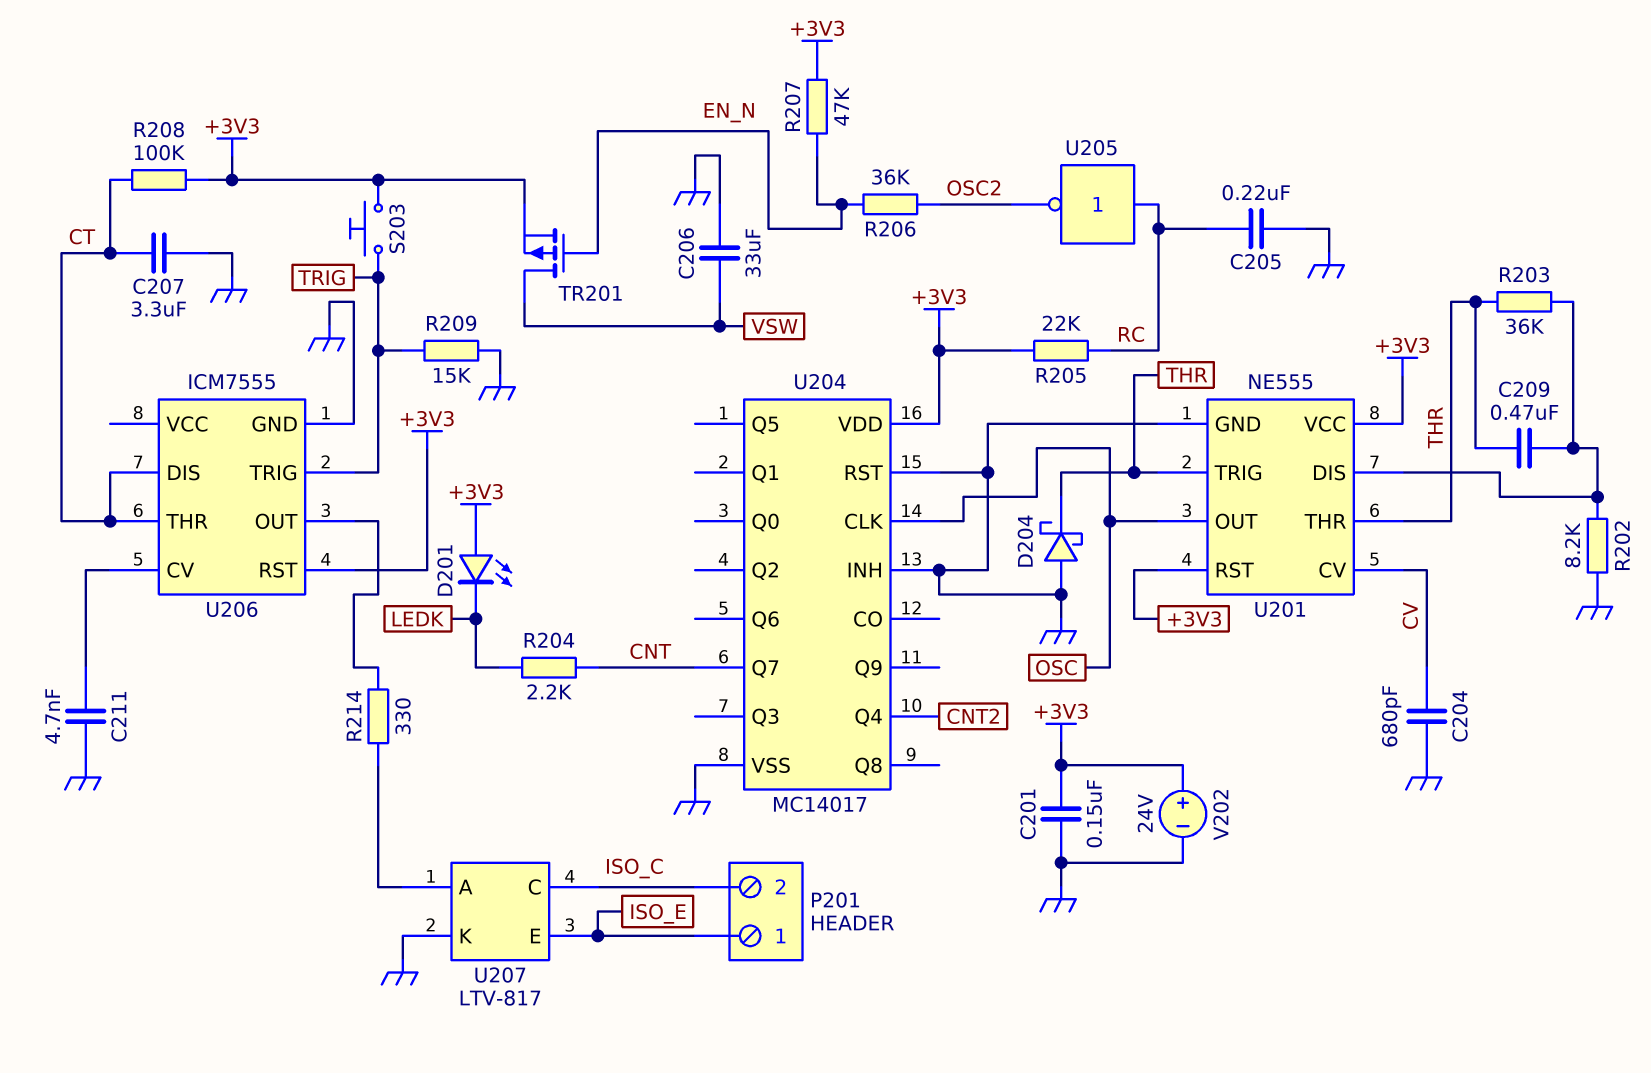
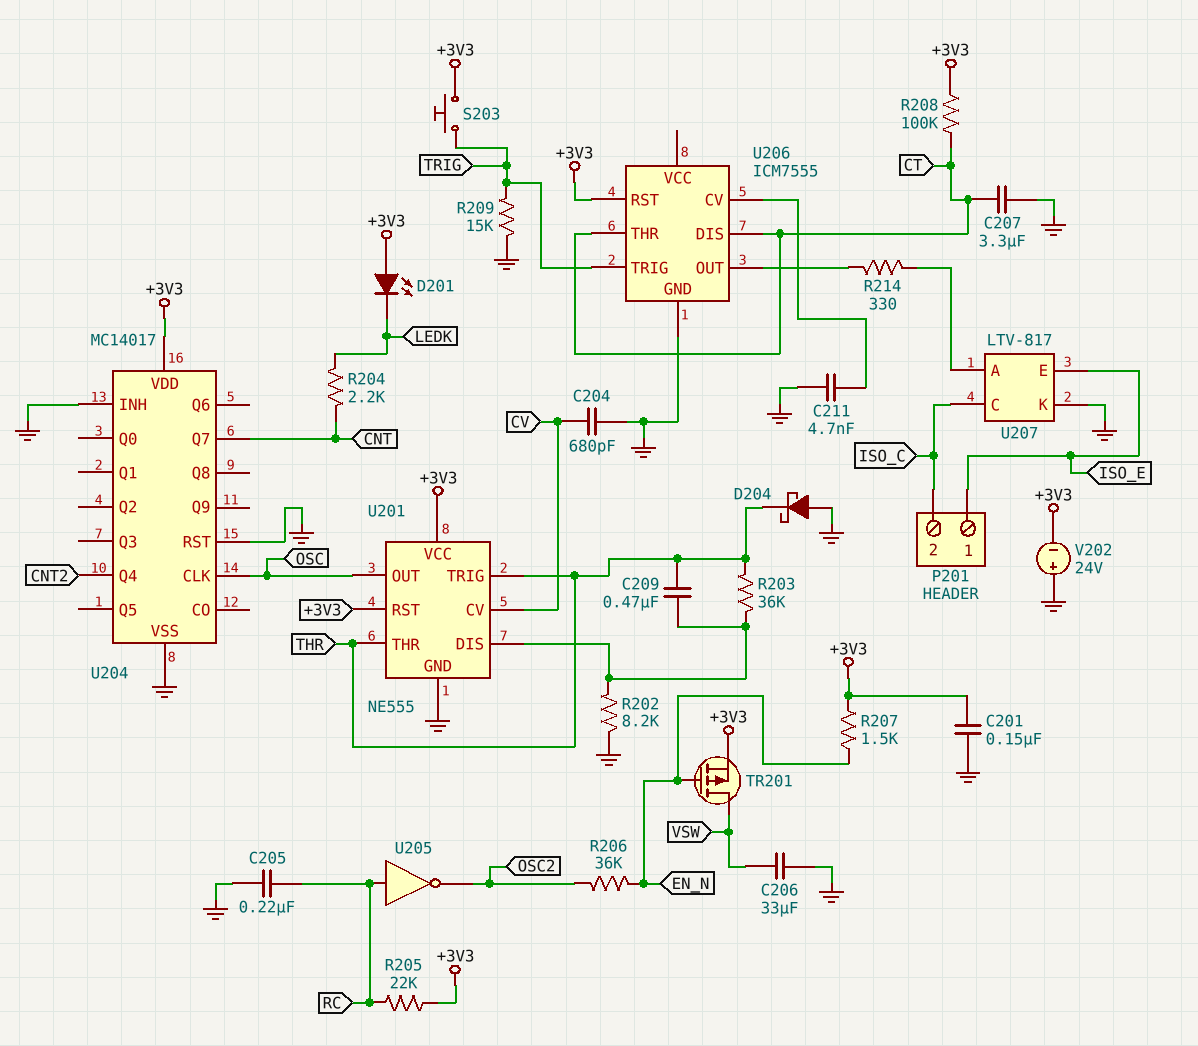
R207: 47k (+3V3, EN_N) -> 1.5k (+3V3, EN_N)
V202: 24V (plus +3V3, minus GND) -> 24V (plus GND, minus +3V3)

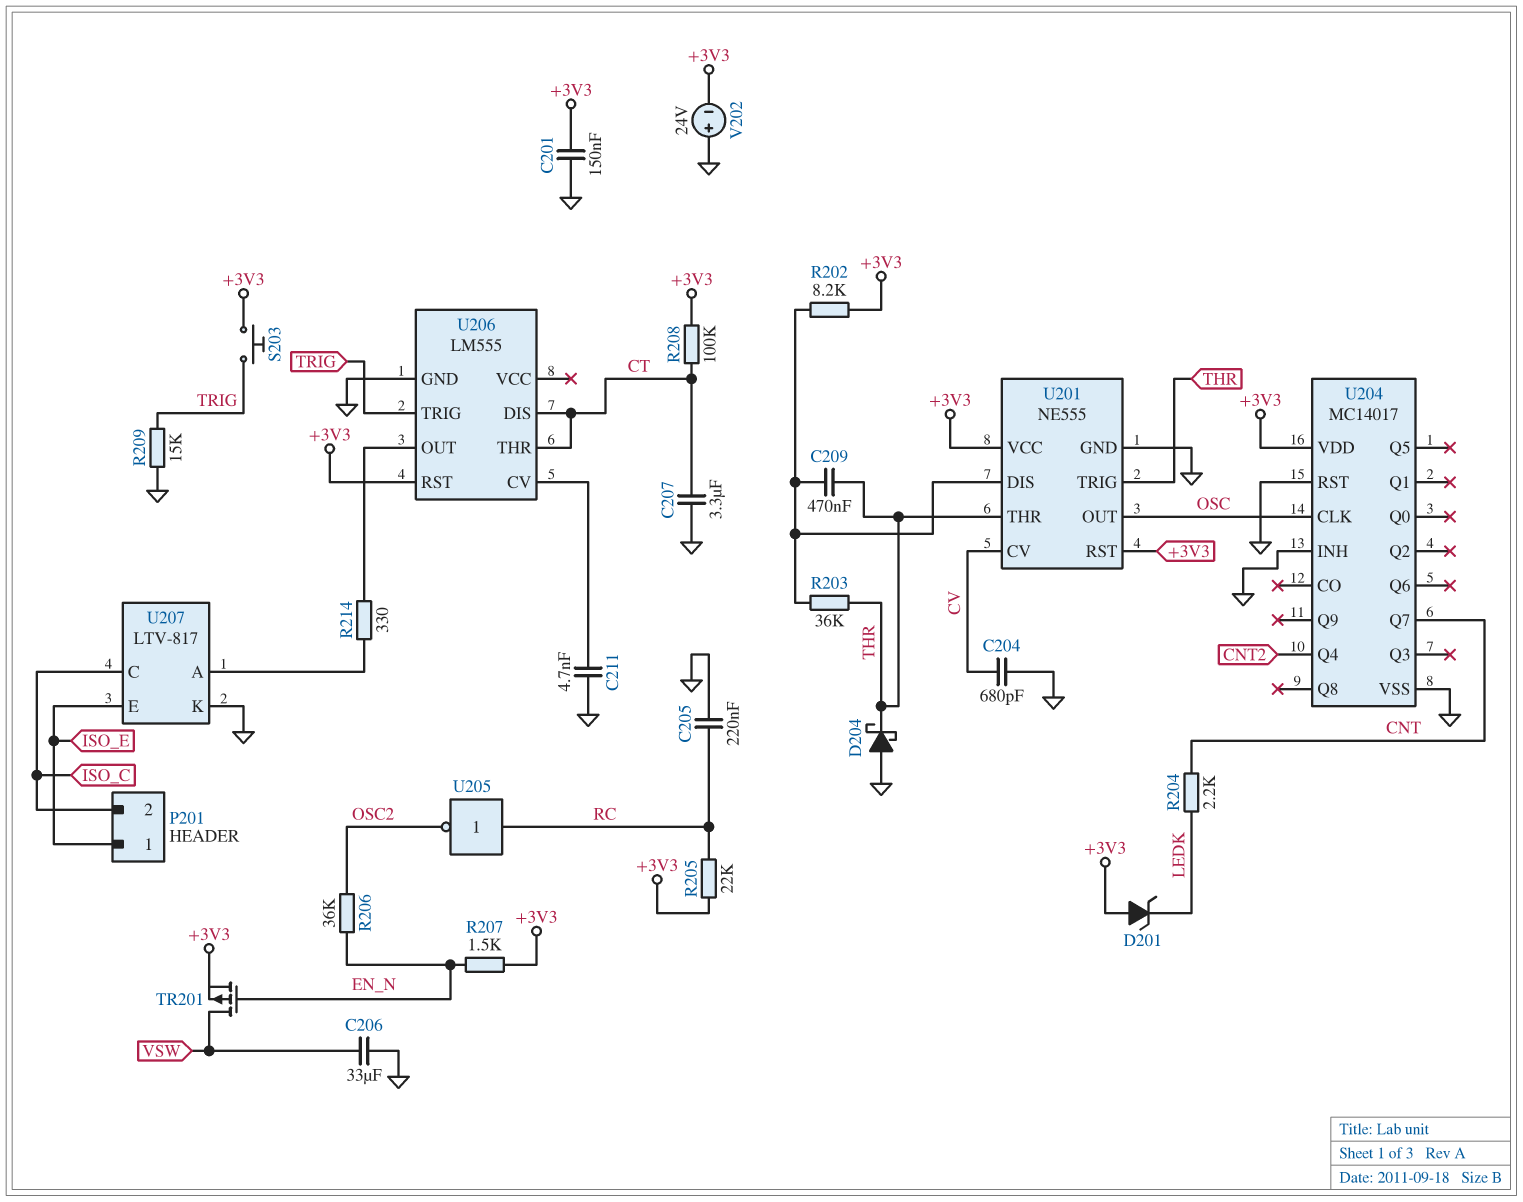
D201: LED (A +3V3, K LEDK) -> zener (A +3V3, K LEDK)
R202: 8.2k (GND, U201/DIS) -> 8.2k (+3V3, U201/DIS)
U206: ICM7555 -> LM555

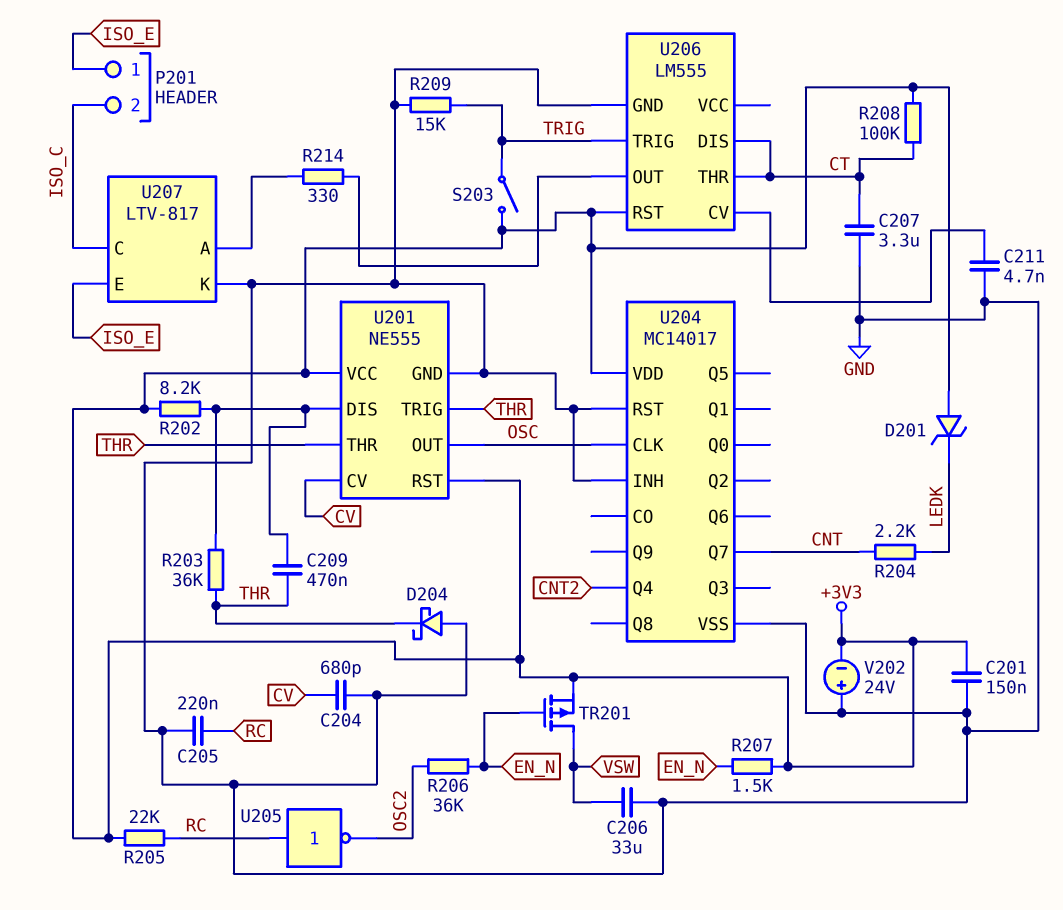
S203: button (+3V3, TRIG) -> switch (+3V3, TRIG)

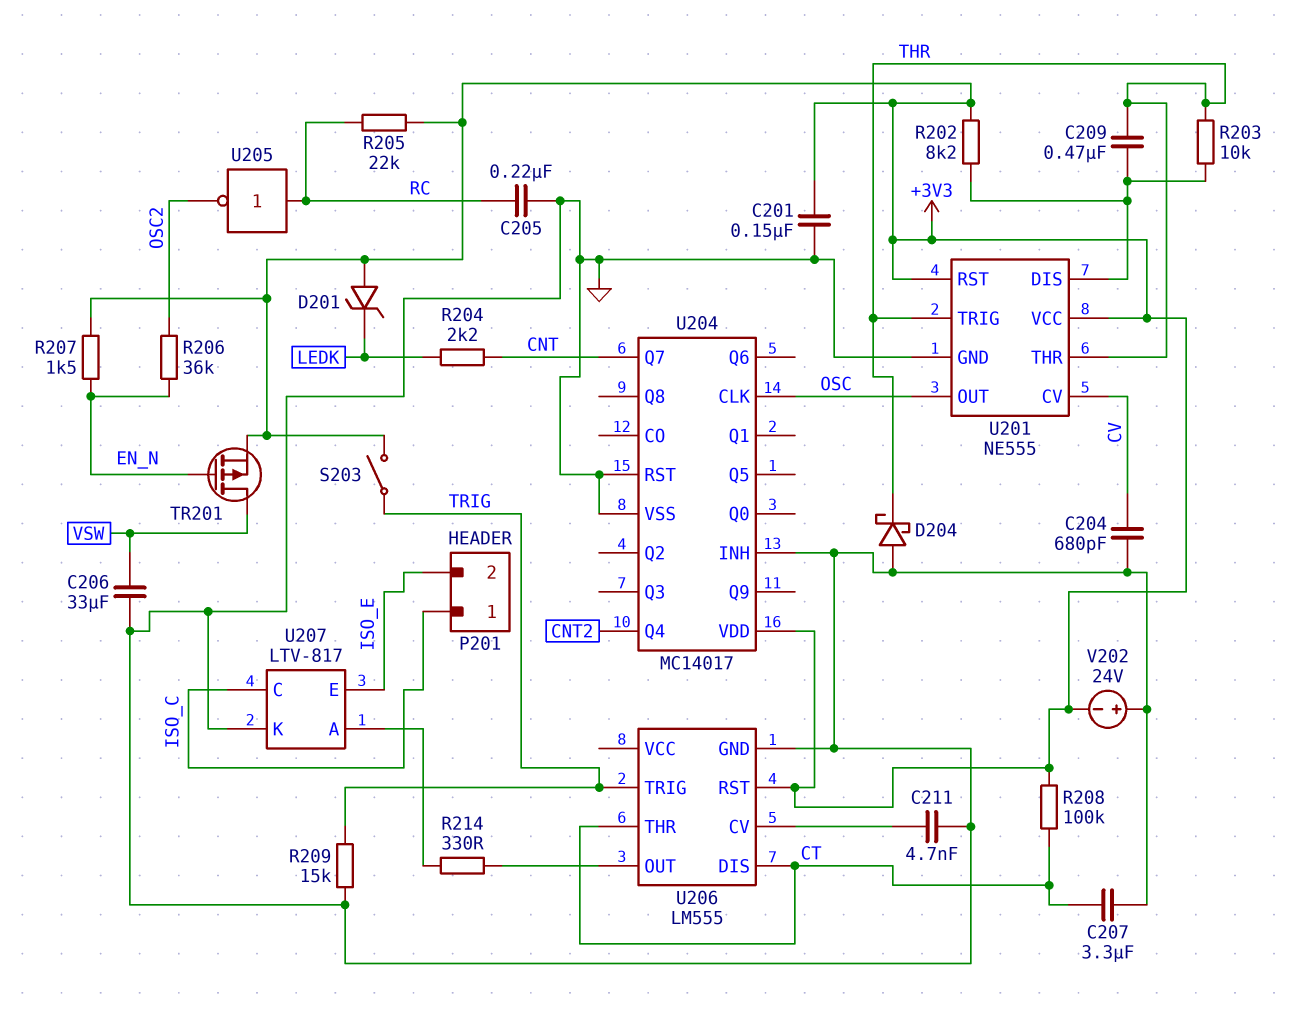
P201 pin 1: ISO_E -> ISO_C
P201 pin 2: ISO_C -> ISO_E
R203: 36k (THR, U201/DIS) -> 10k (THR, U201/DIS)

